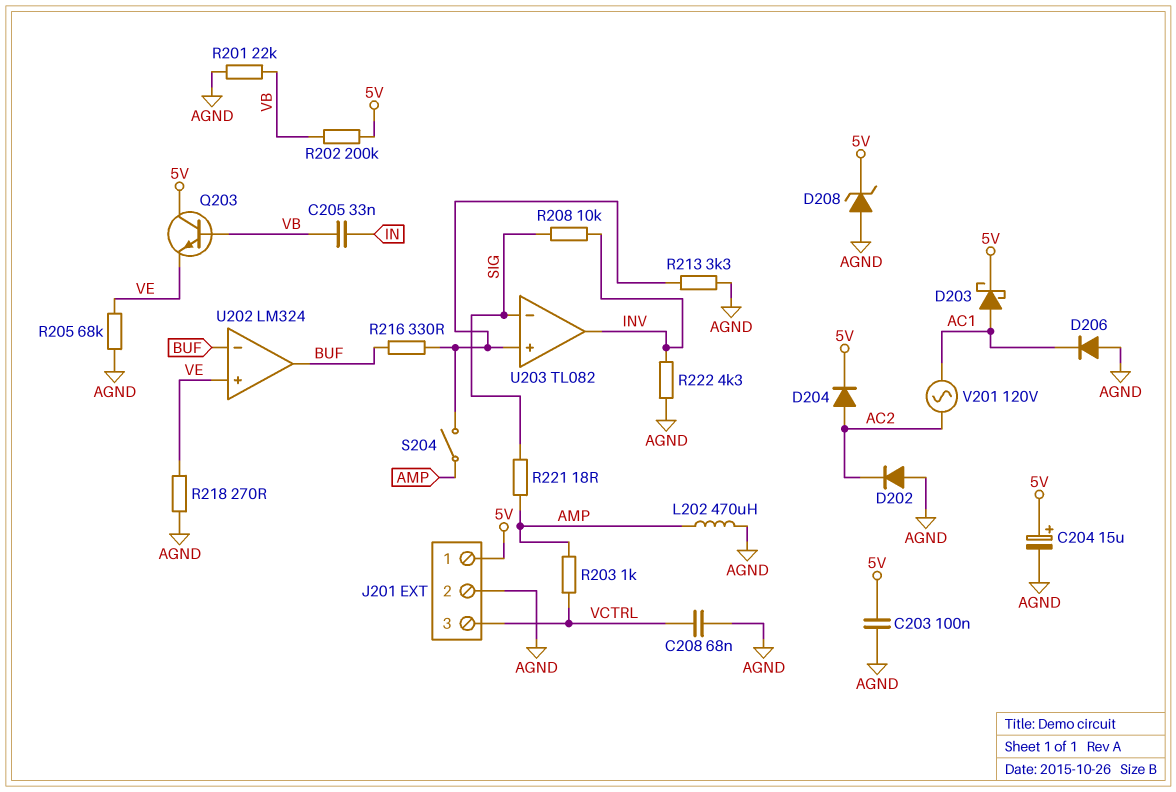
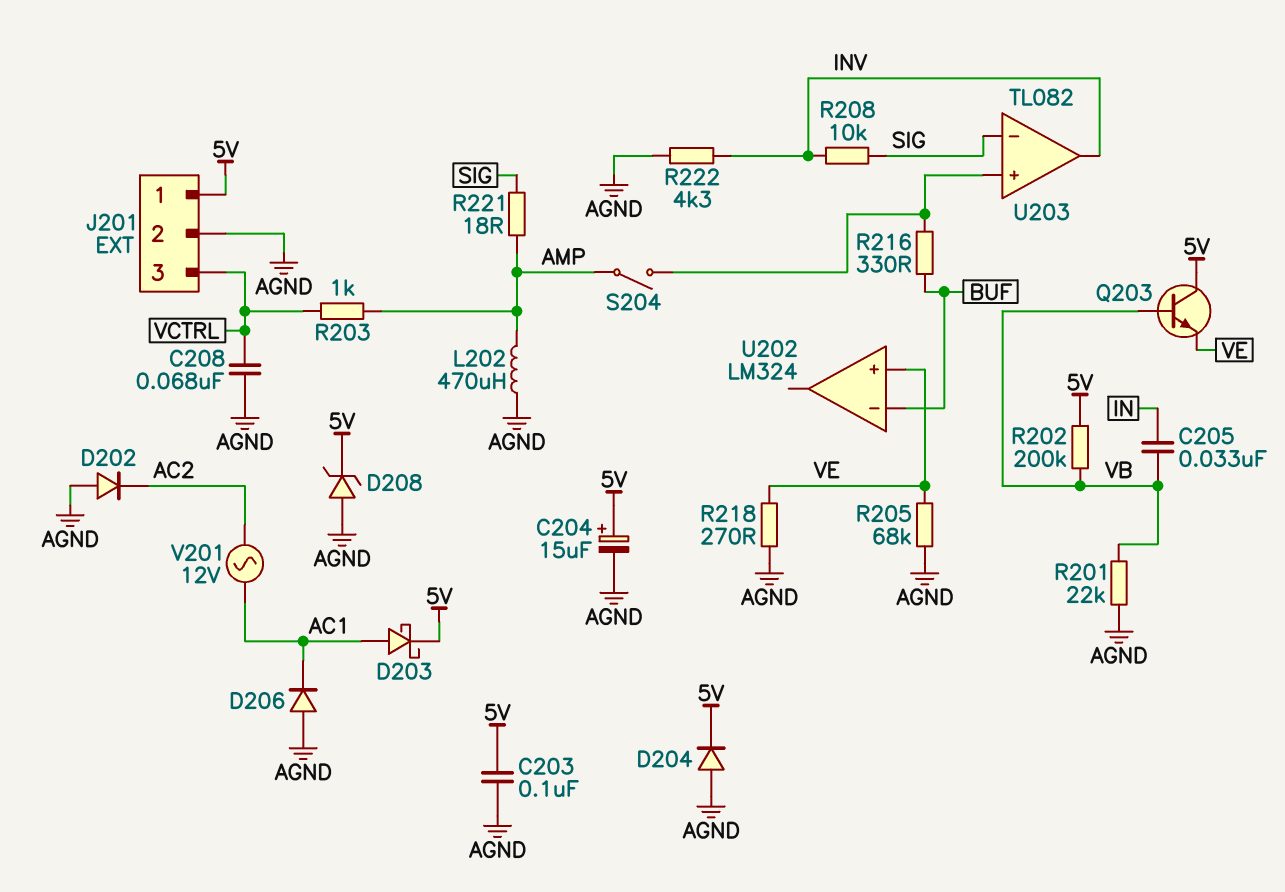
D204: diode (A AC2, K 5V) -> diode (A AGND, K 5V)
R213: 3.3k (AGND, U203/in+) -> none
U202 pin out: BUF -> none
V201: AC 120V (AC1, AC2) -> AC 12V (AC1, AC2)

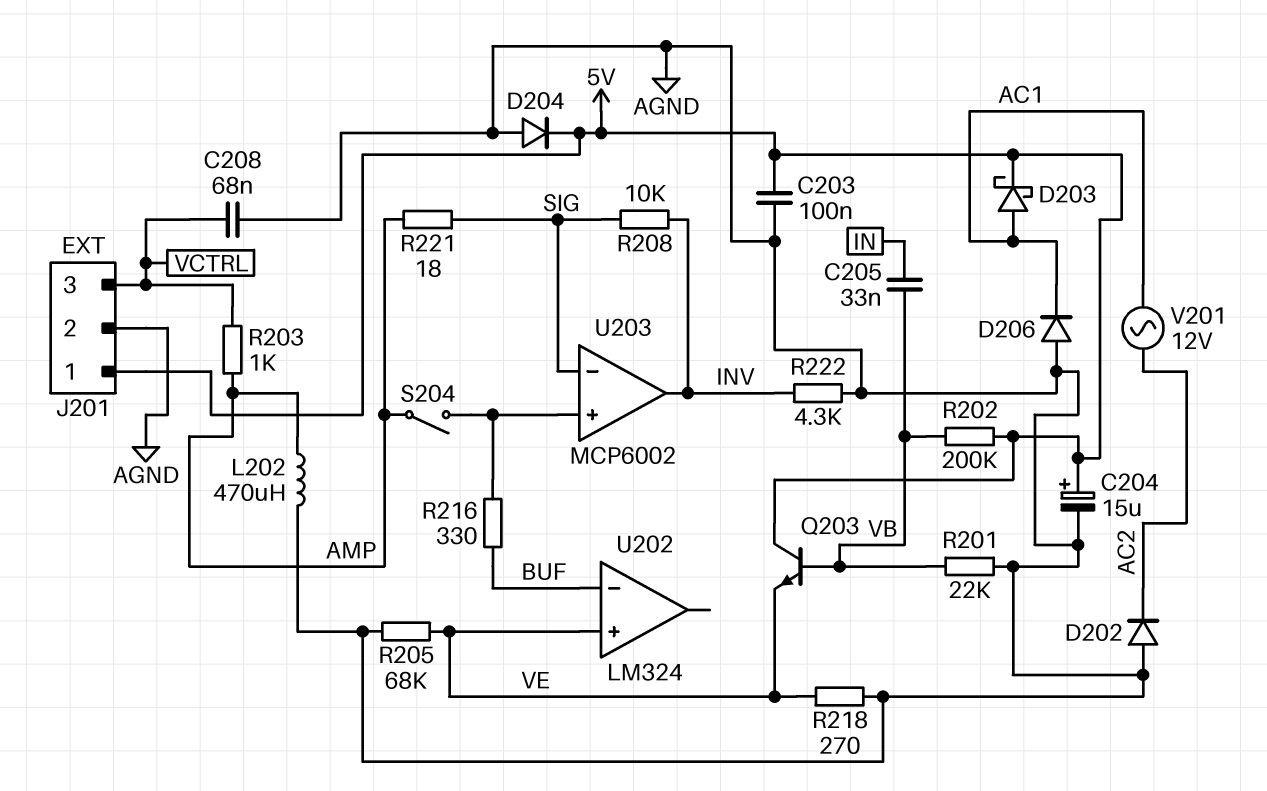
D208: zener (A AGND, K 5V) -> none
U203: TL082 -> MCP6002

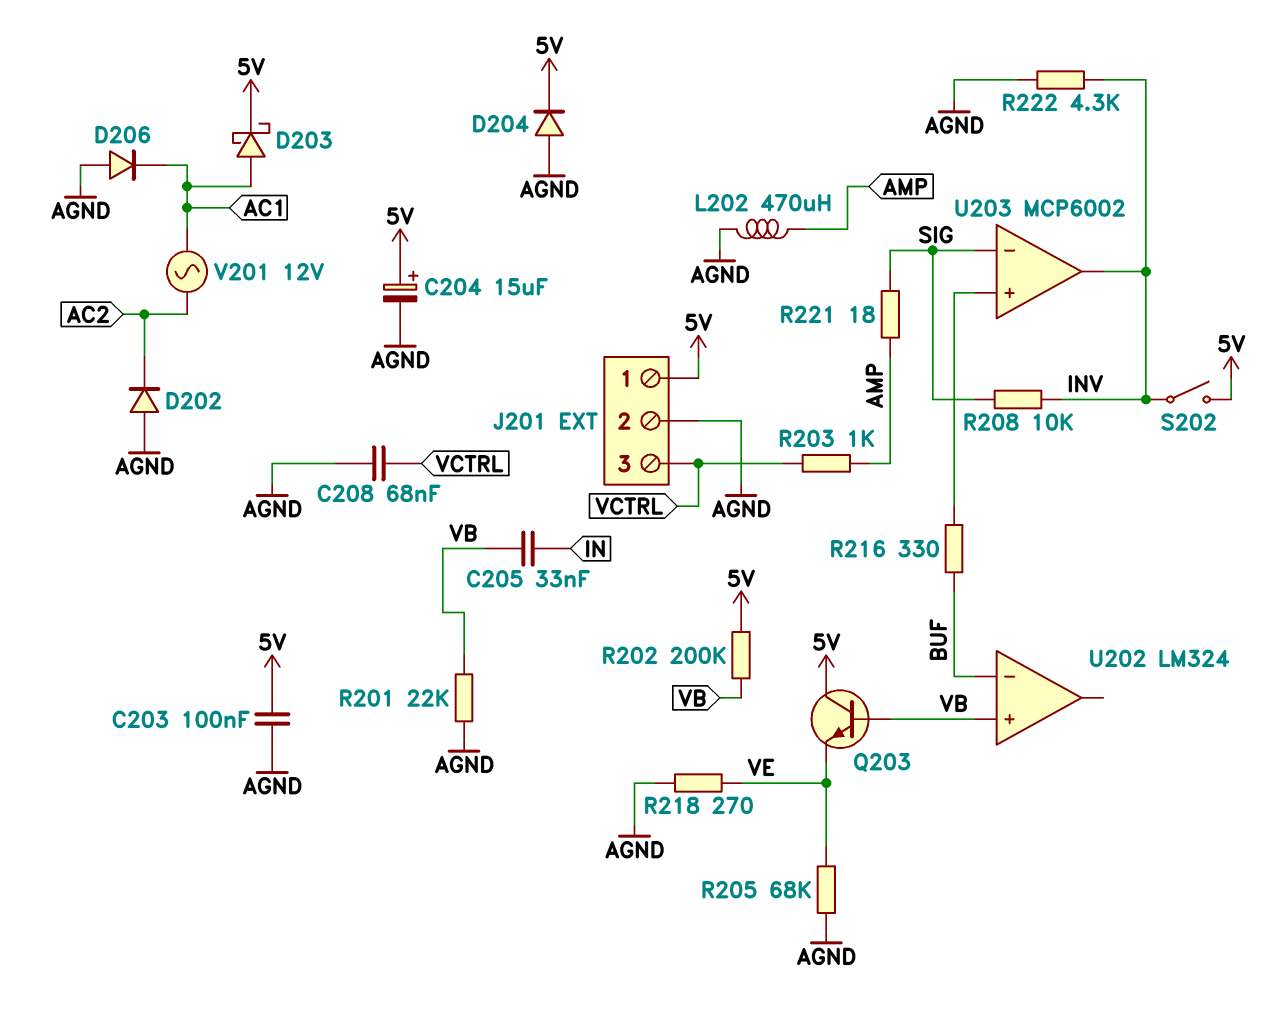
S202: none -> switch (5V, INV)
S204: switch (AMP, U203/in+) -> none
U202 pin in+: VE -> VB

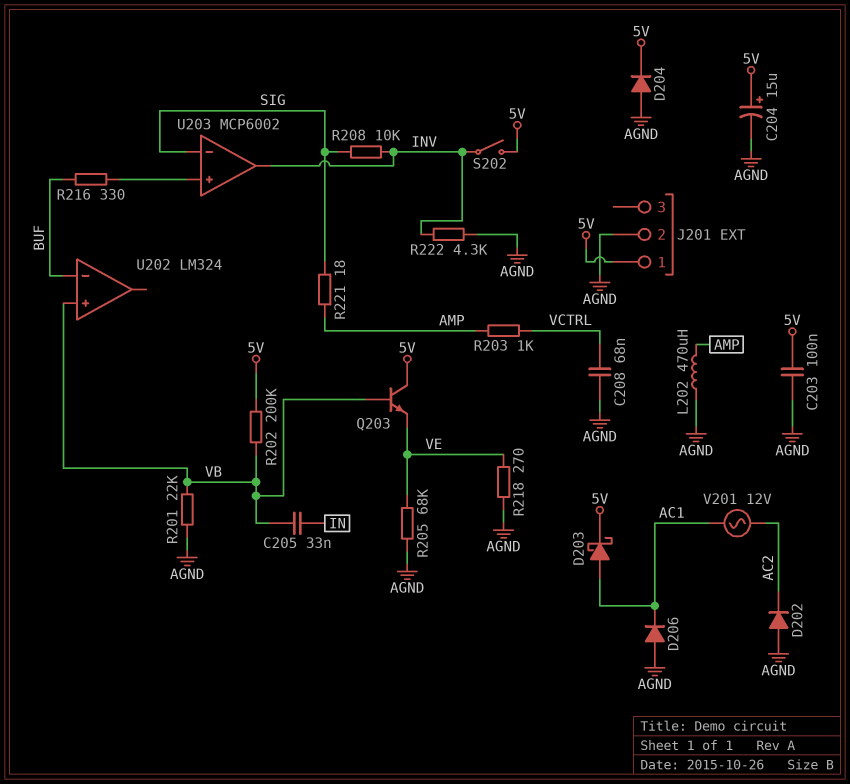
J201 pin 3: VCTRL -> none

